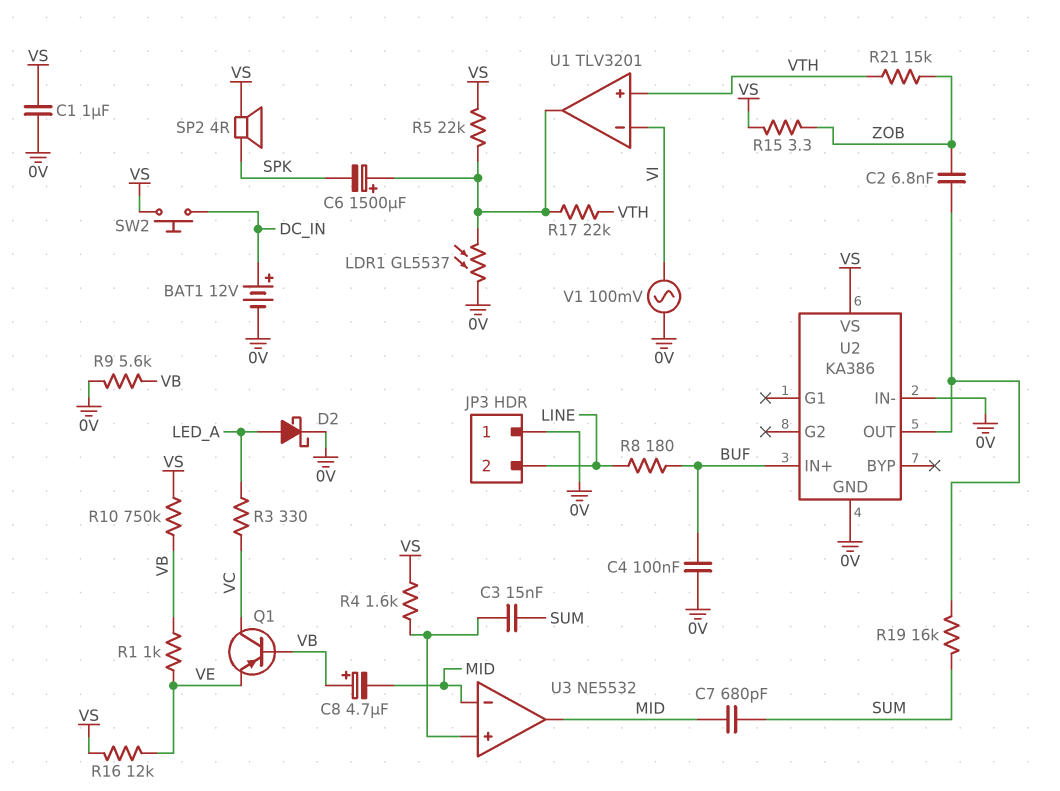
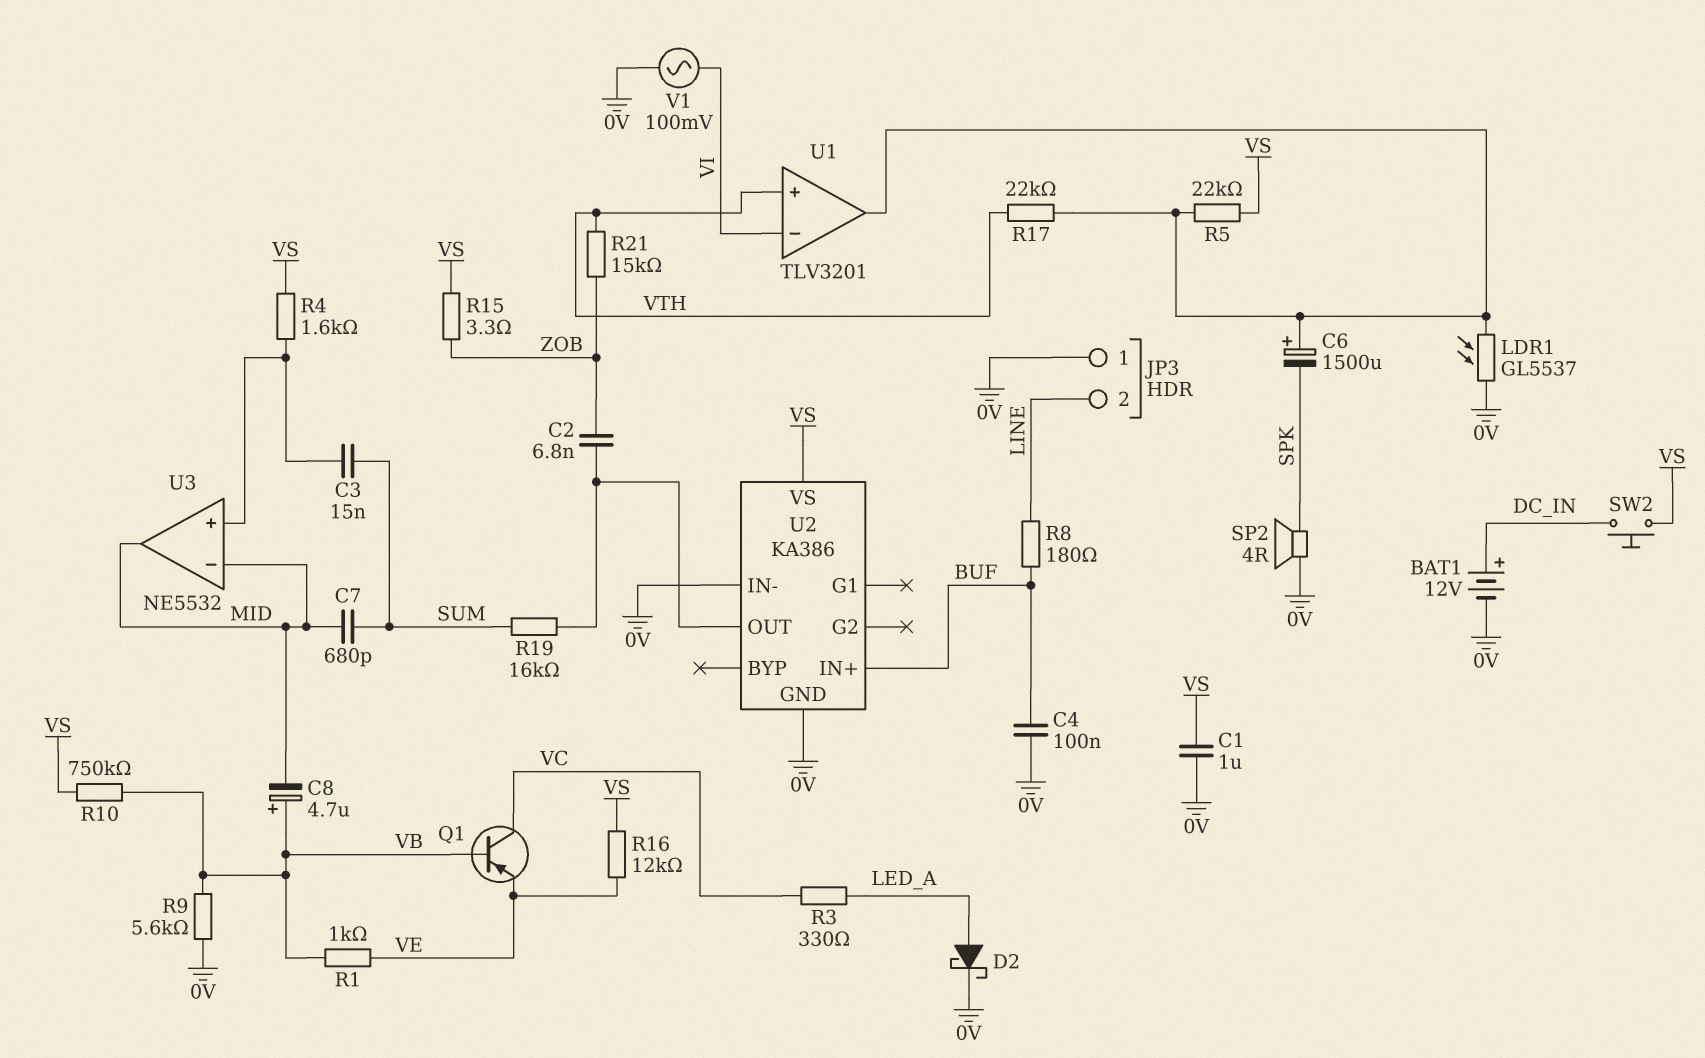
SP2: speaker 4R (SPK, VS) -> speaker 4R (0V, SPK)

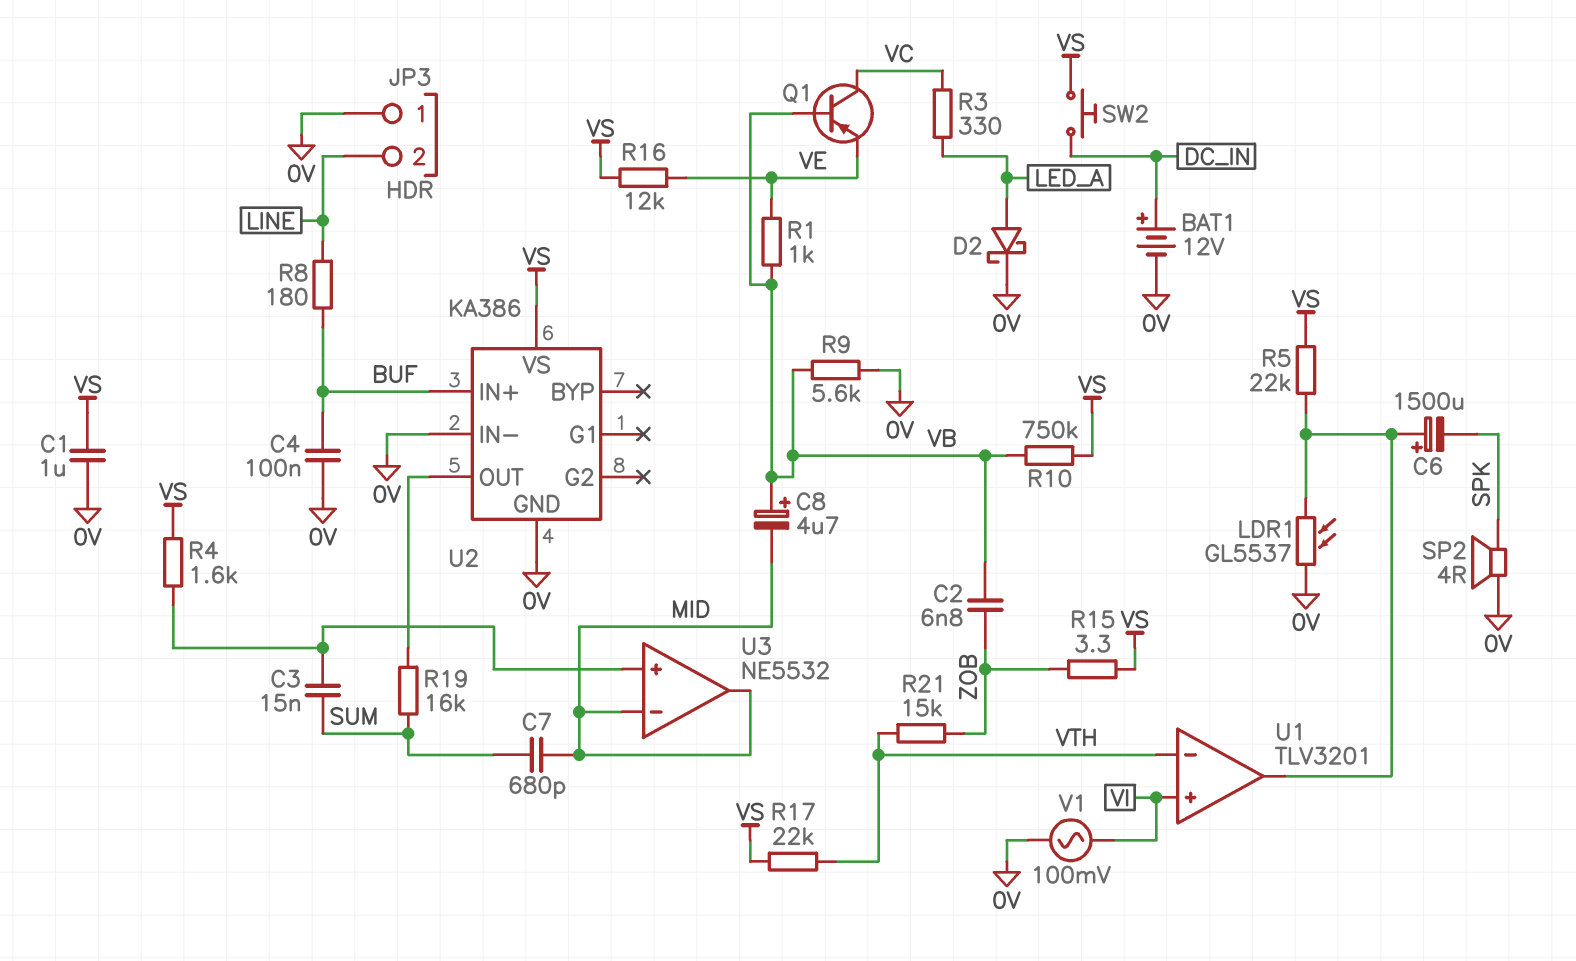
C2: 6.8nF (U2/OUT, ZOB) -> 6.8nF (VB, ZOB)
R17: 22k (U1/out, VTH) -> 22k (VS, VTH)
U1 pin in+: VTH -> VI
U1 pin in-: VI -> VTH

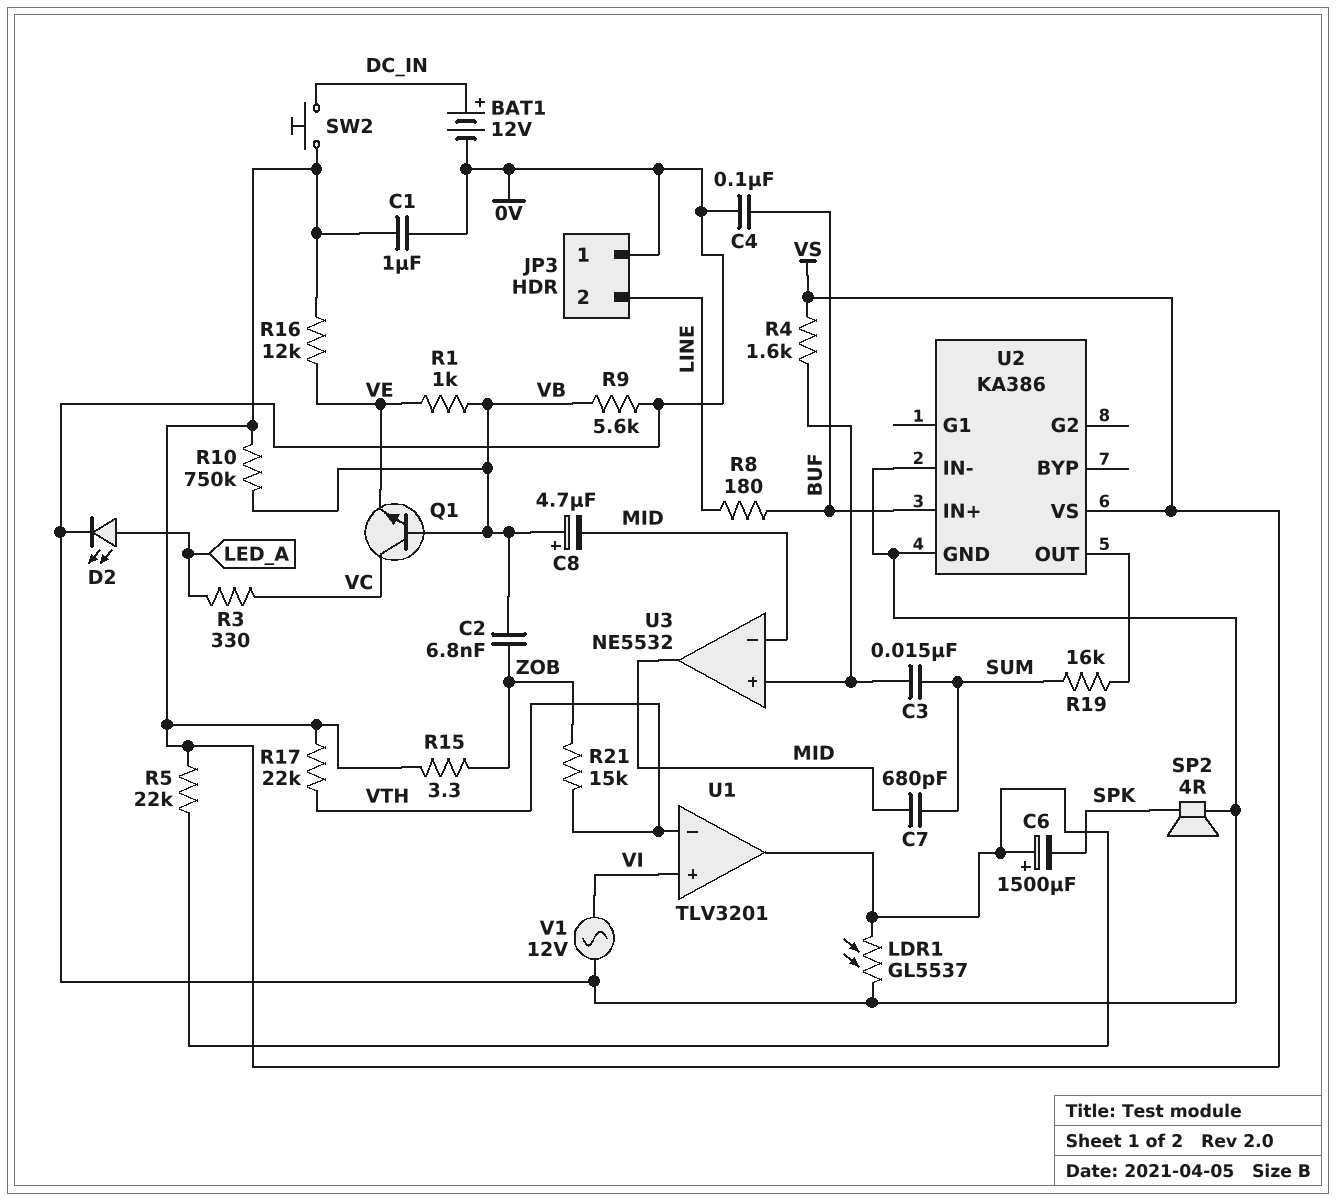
D2: schottky (A LED_A, K 0V) -> LED (A LED_A, K 0V)
Q1: PNP (B VB, C VC, E VE) -> NPN (B VB, C VC, E VE)
V1: AC 100mV (0V, VI) -> AC 12V (0V, VI)

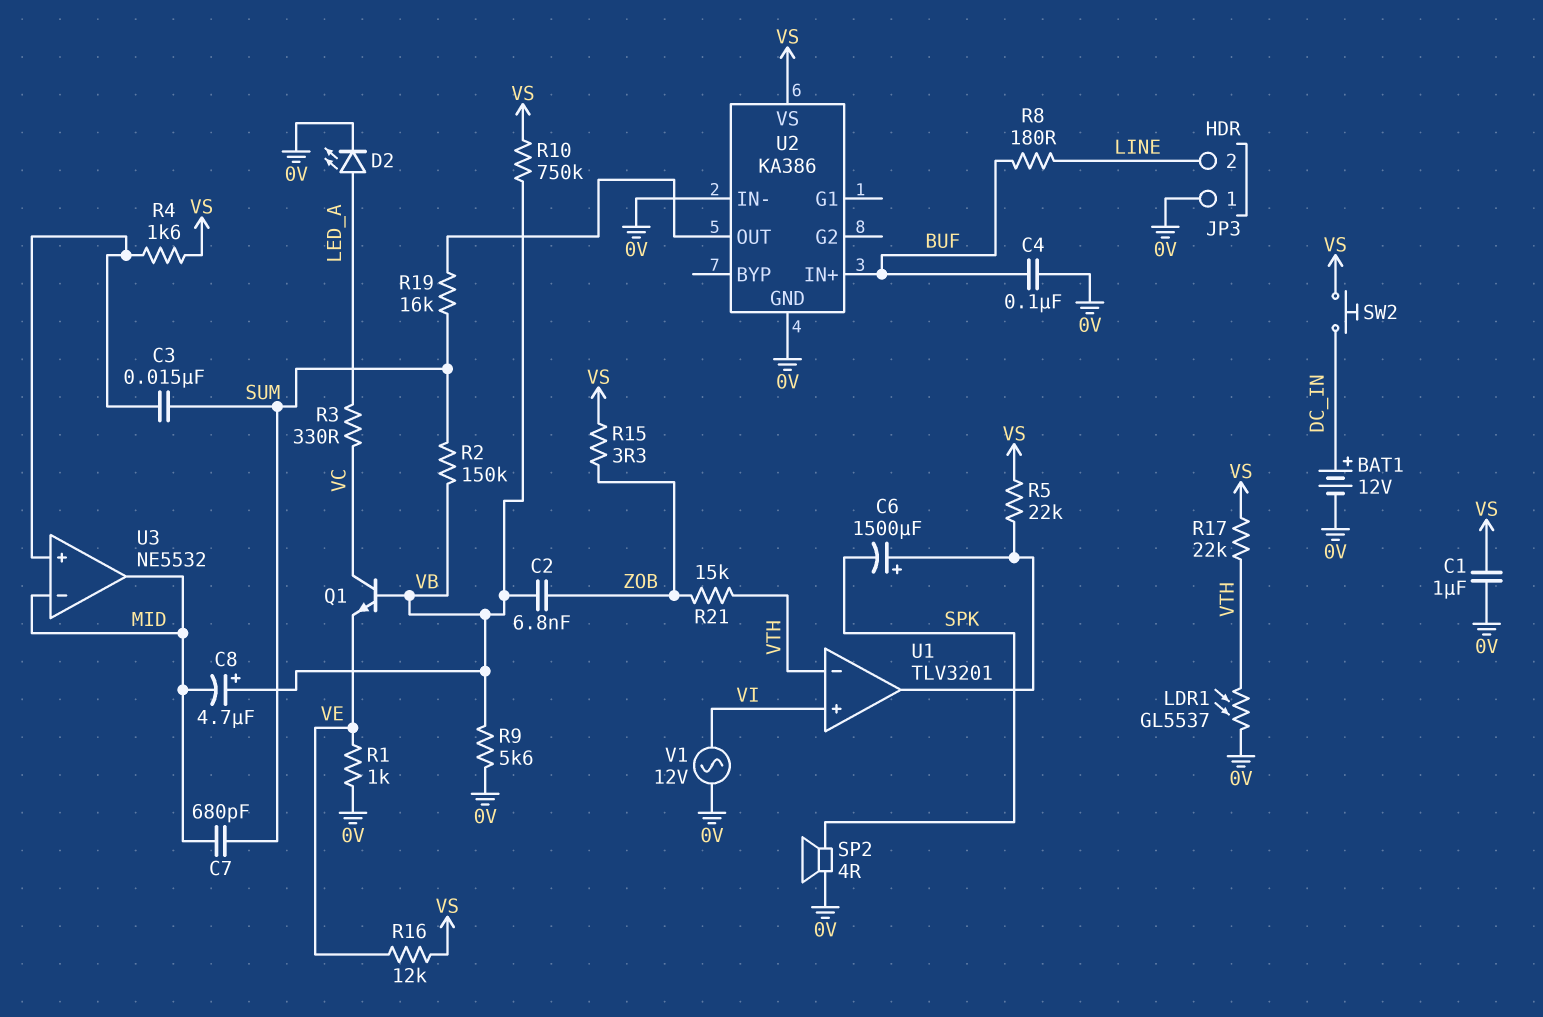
LDR1: GL5537 (0V, U1/out) -> GL5537 (0V, VTH)
R1: 1k (VB, VE) -> 1k (0V, VE)
R2: none -> 150k (SUM, VB)

